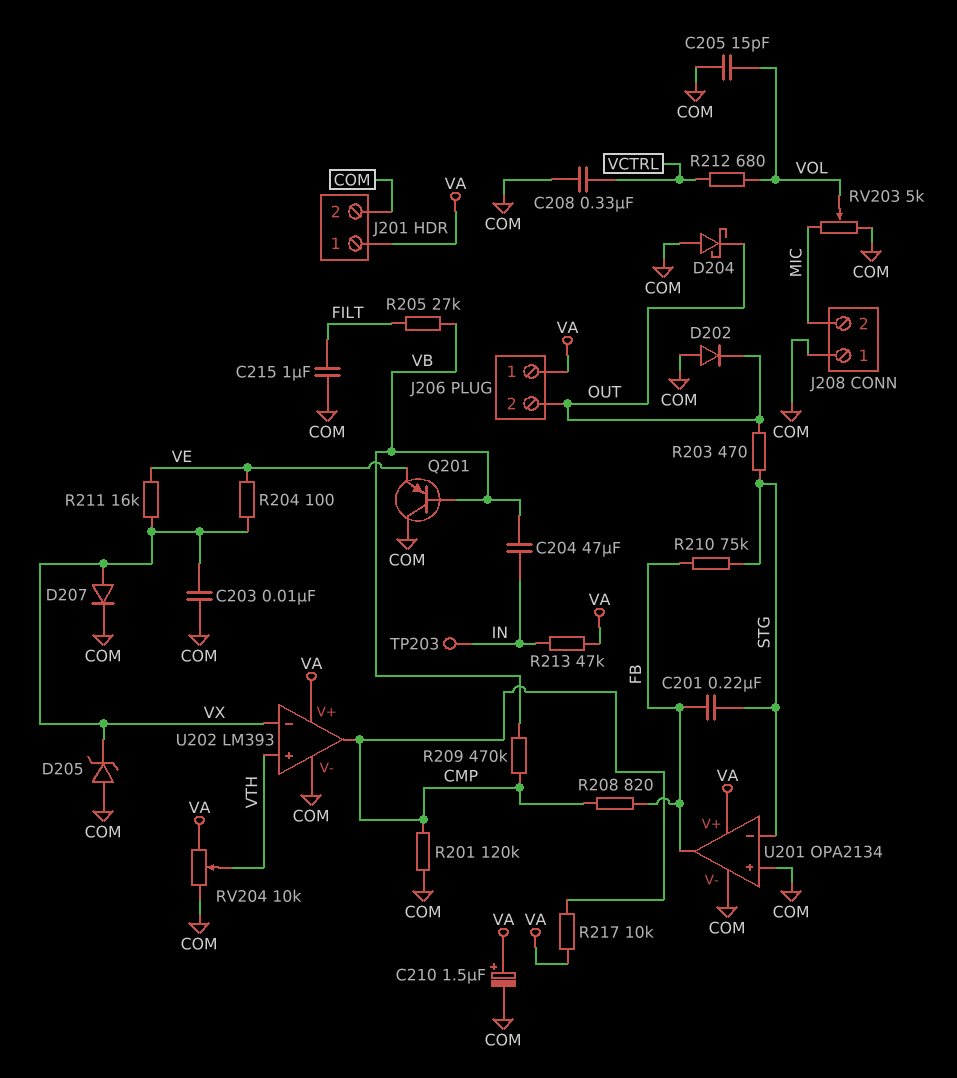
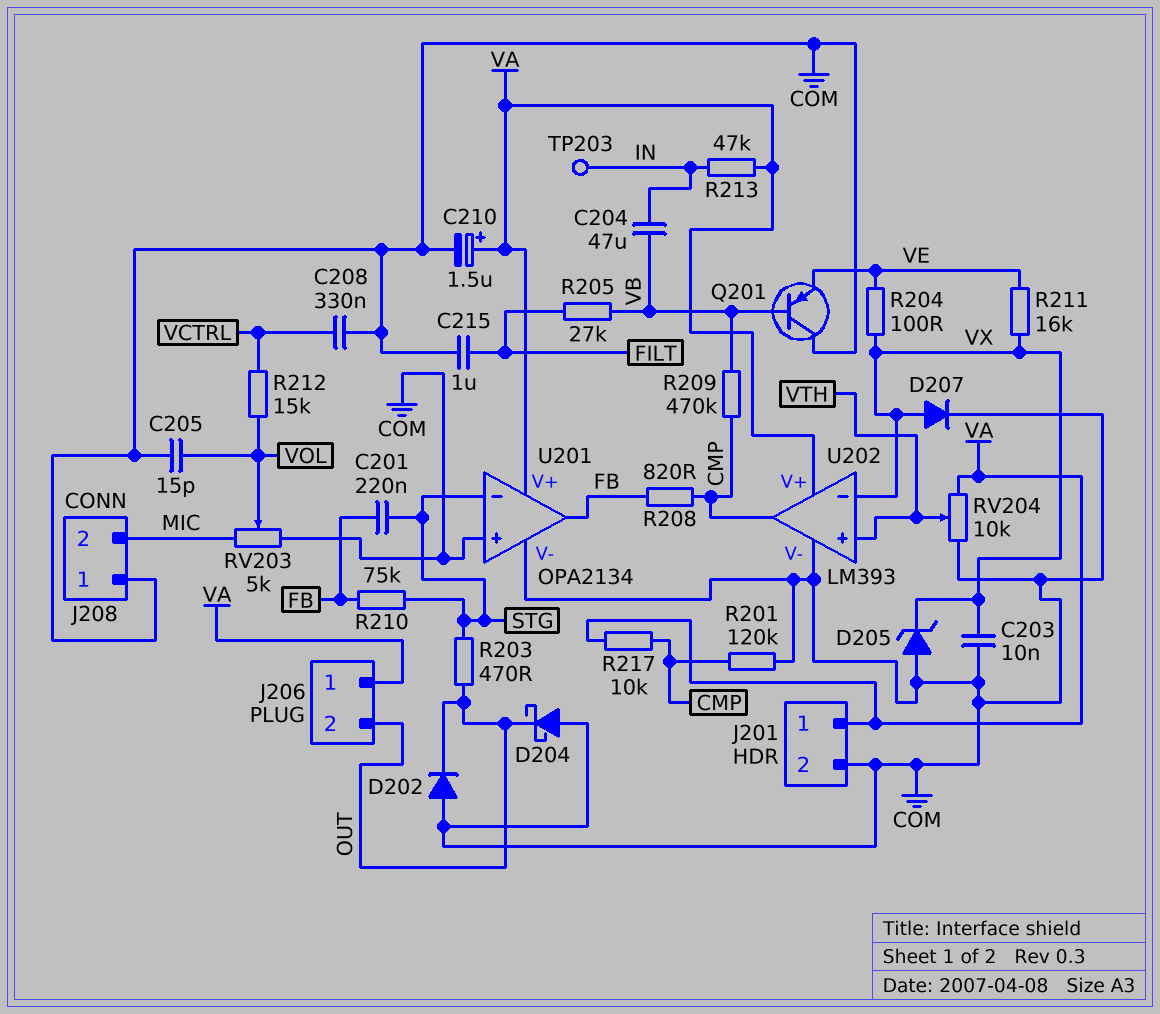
R212: 680 (VCTRL, VOL) -> 15k (VCTRL, VOL)

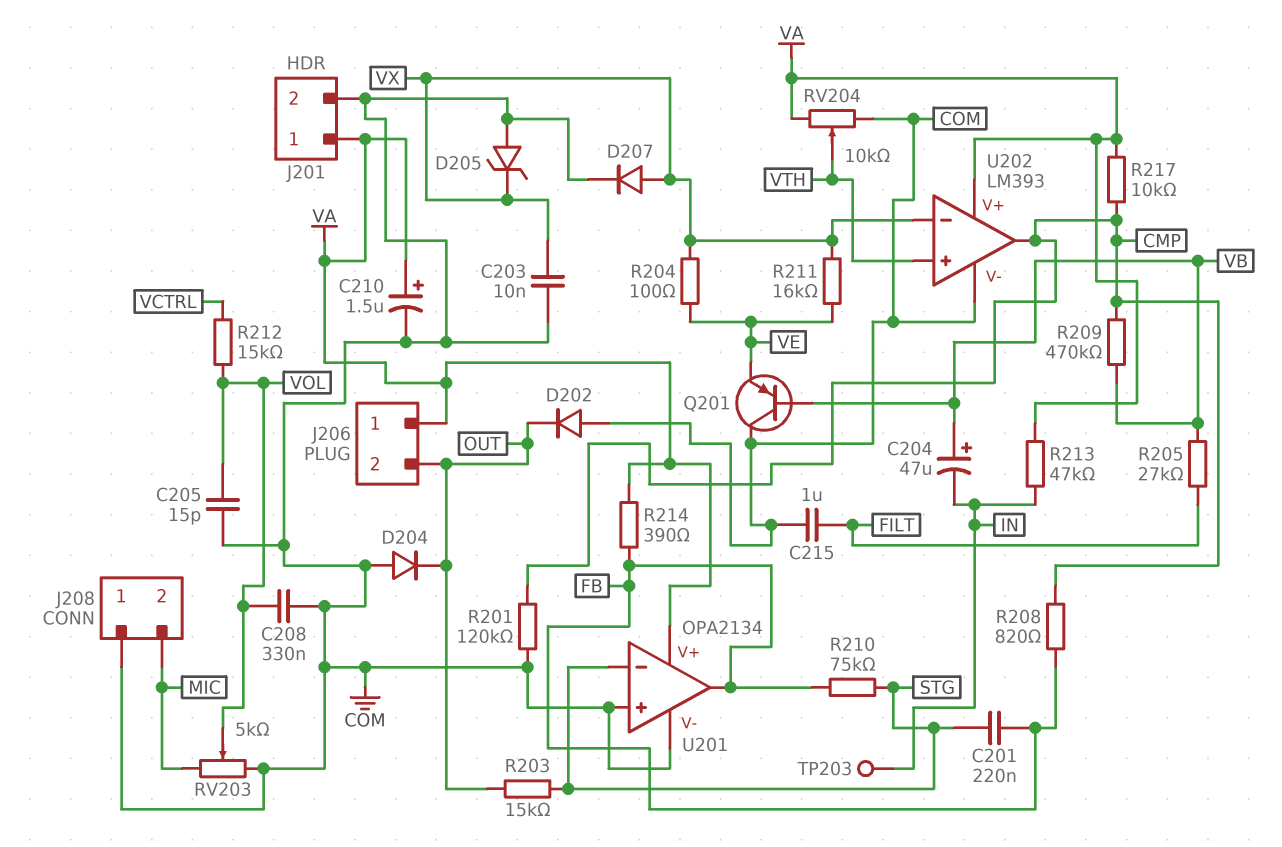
C204: 47uF (IN, VB) -> 47uF (plus VB, minus IN)
C208: 330nF (COM, VCTRL) -> 330nF (COM, VOL)
D204: schottky (A COM, K OUT) -> diode (A COM, K OUT)
R203: 470 (OUT, STG) -> 15k (OUT, STG)
R214: none -> 390 (FB, VA)

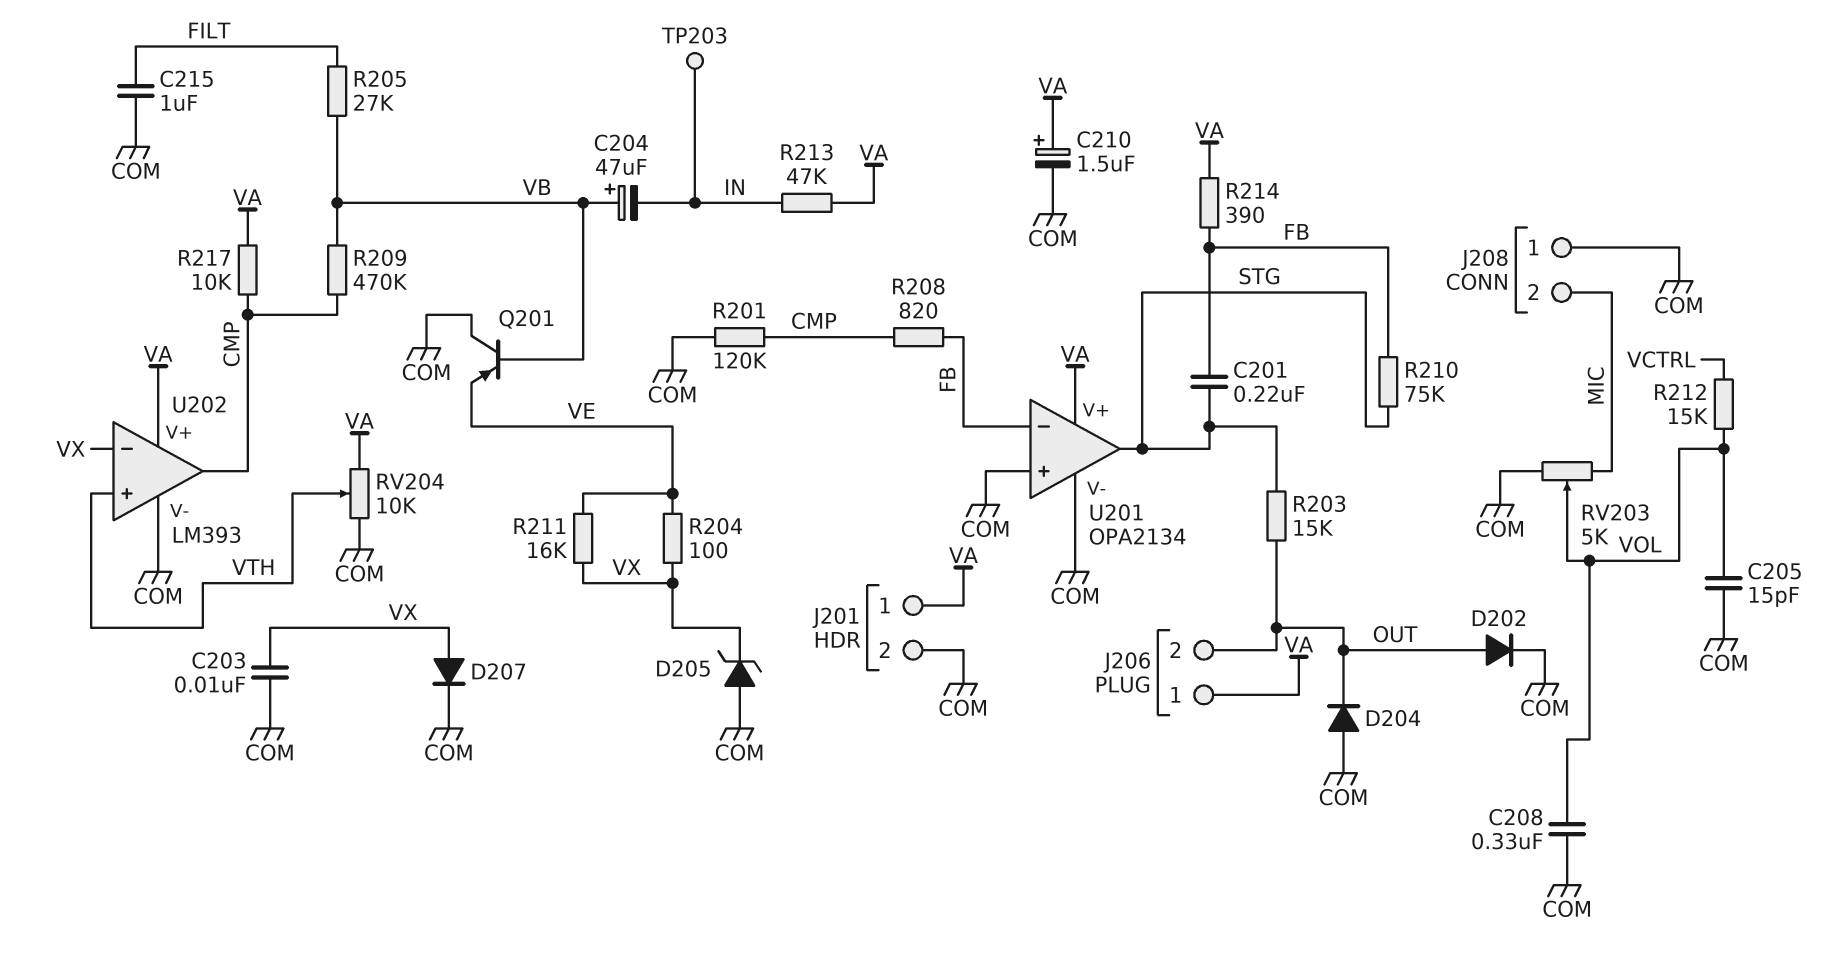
D202: diode (A COM, K OUT) -> diode (A OUT, K COM)
U201 pin in-: STG -> FB
U201 pin out: FB -> STG

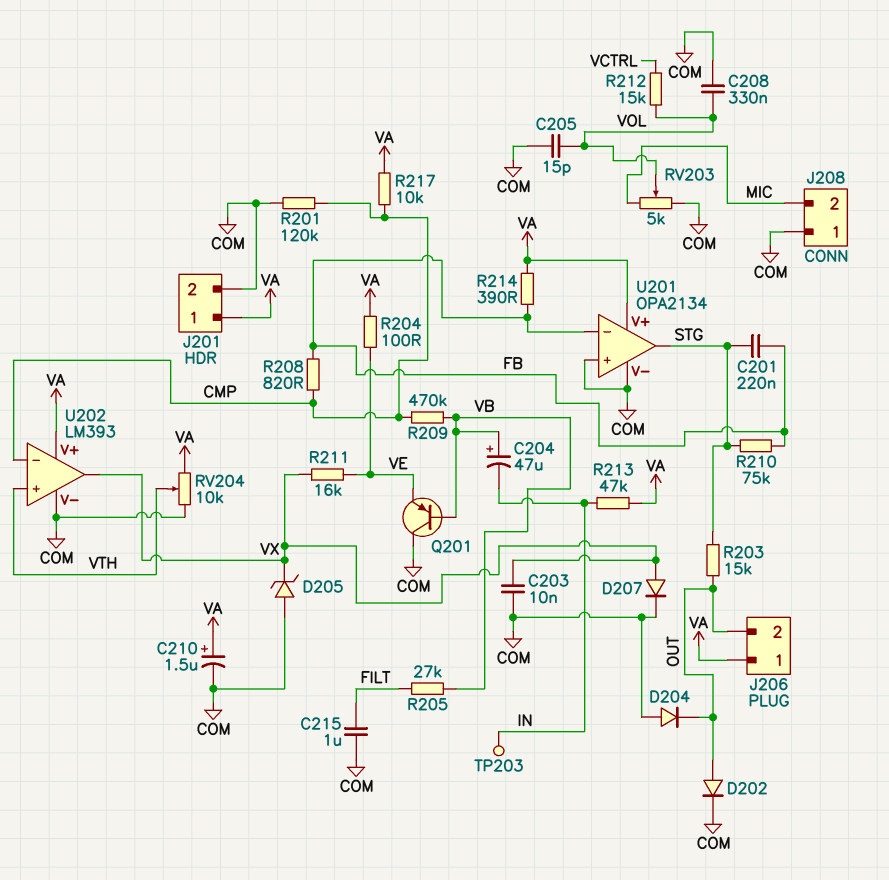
R204: 100 (VE, VX) -> 100 (VA, VE)
U202 pin in-: VX -> CMP
U202 pin out: CMP -> VX

